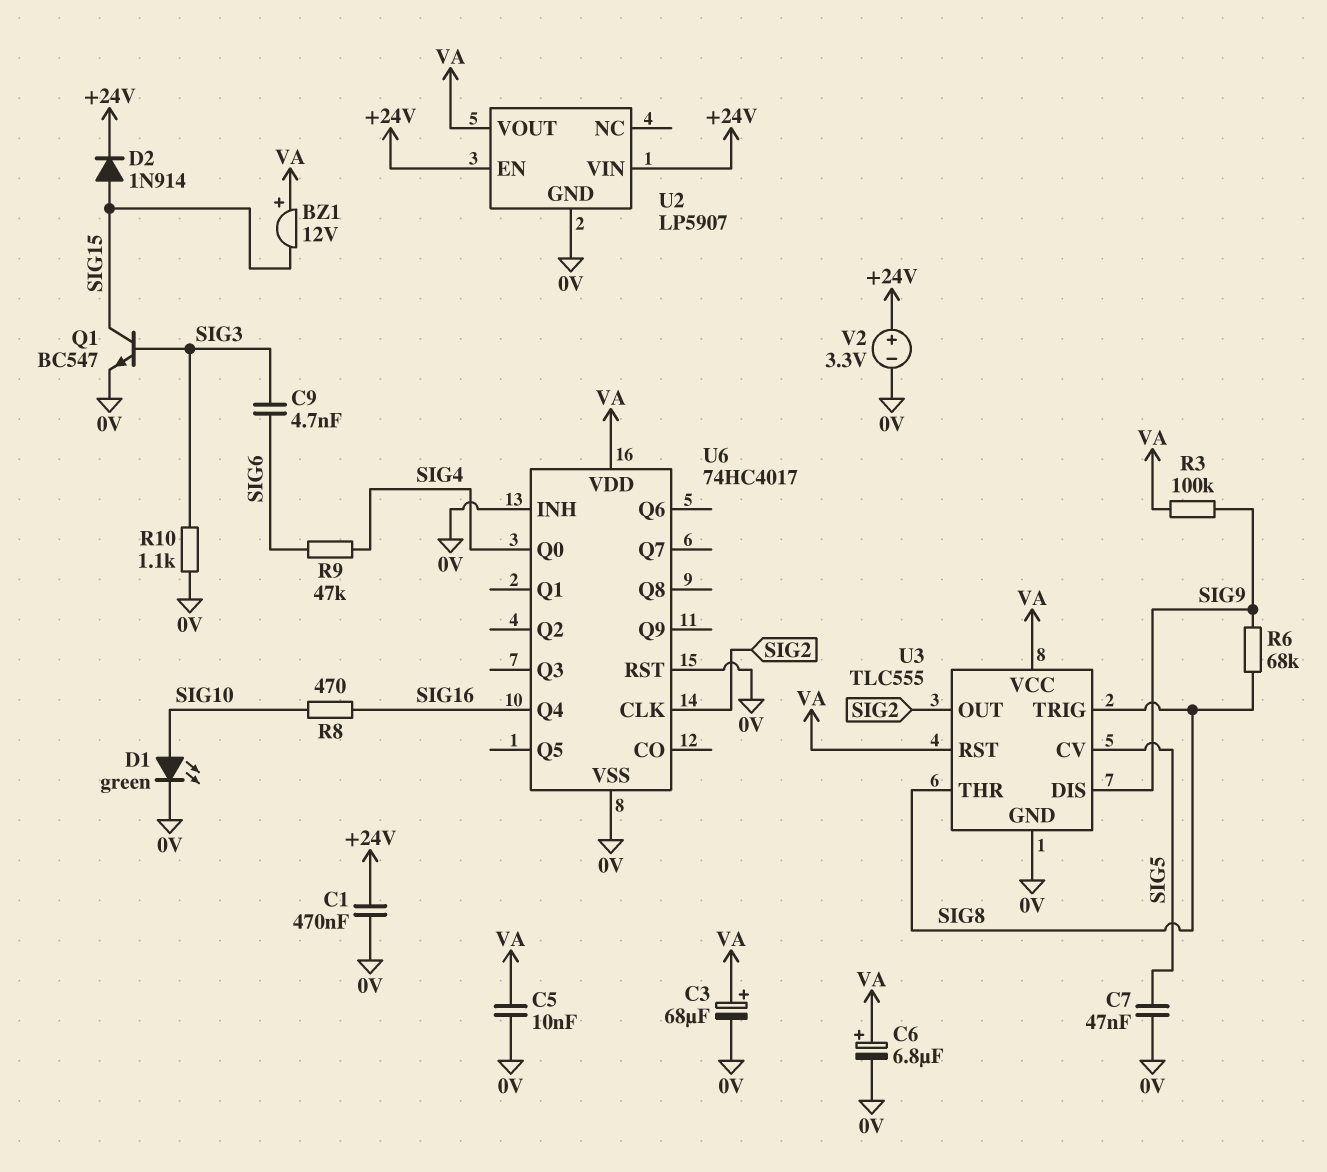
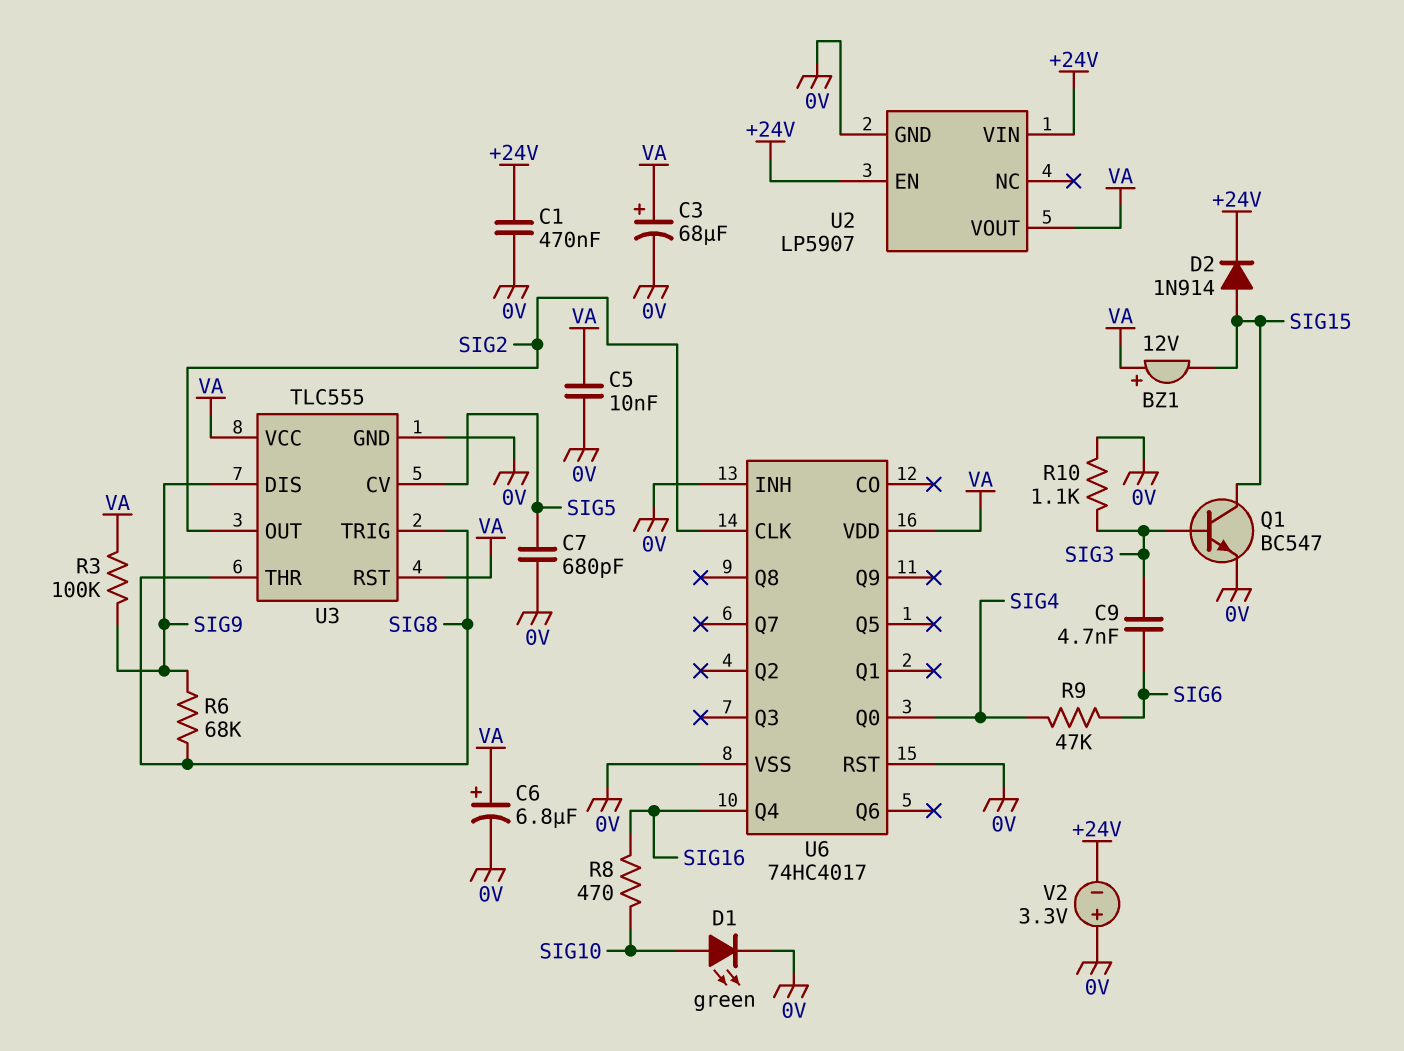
C7: 47nF (0V, SIG5) -> 680pF (0V, SIG5)
V2: 3.3V (plus +24V, minus 0V) -> 3.3V (plus 0V, minus +24V)

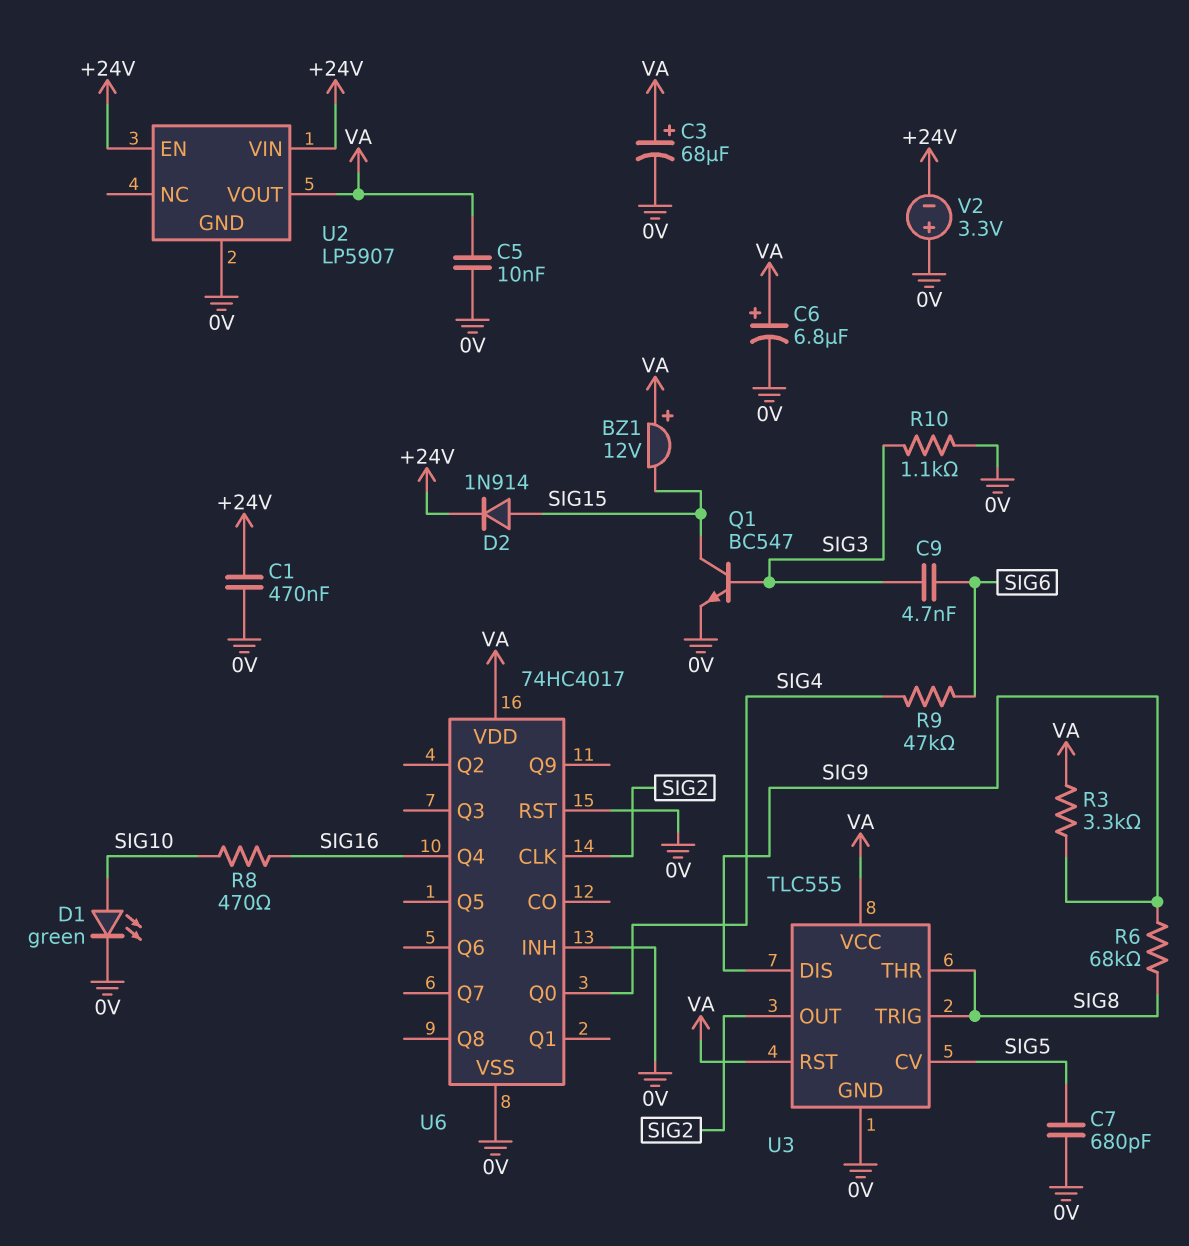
R3: 100k (SIG9, VA) -> 3.3k (SIG9, VA)

